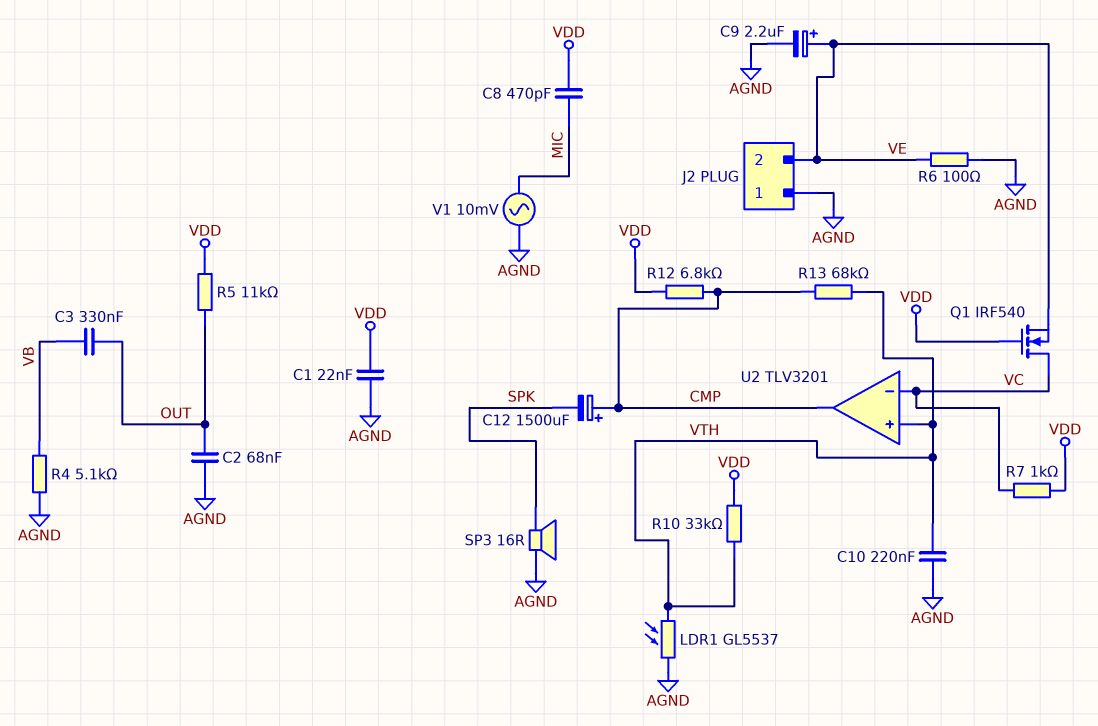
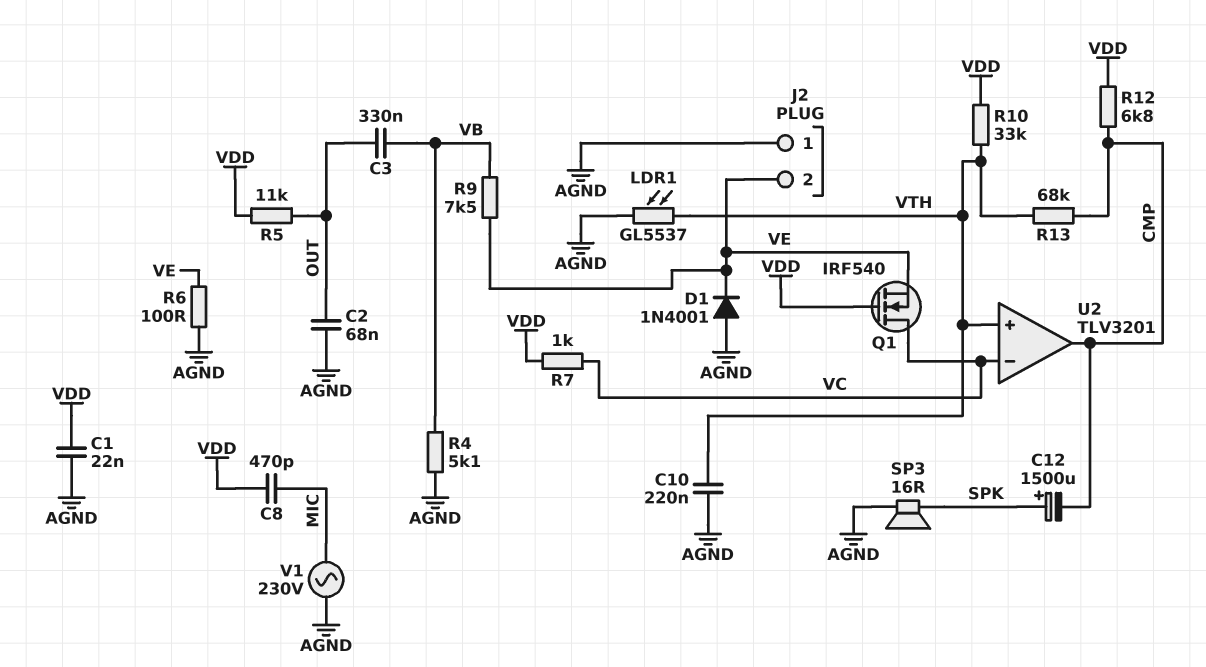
C9: 2.2uF (plus VE, minus AGND) -> none
C12: 1500uF (plus CMP, minus SPK) -> 1500uF (plus SPK, minus CMP)
D1: none -> diode 1N4001 (A AGND, K VE)
R9: none -> 7.5k (VB, VE)
V1: AC 10mV (AGND, MIC) -> AC 230V (AGND, MIC)

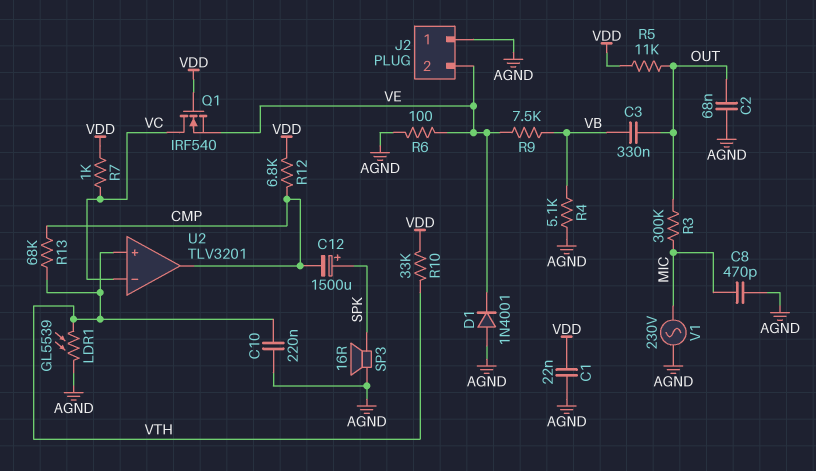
C8: 470pF (MIC, VDD) -> 470pF (AGND, MIC)
LDR1: GL5537 (AGND, VTH) -> GL5539 (AGND, VTH)
R3: none -> 300k (MIC, OUT)

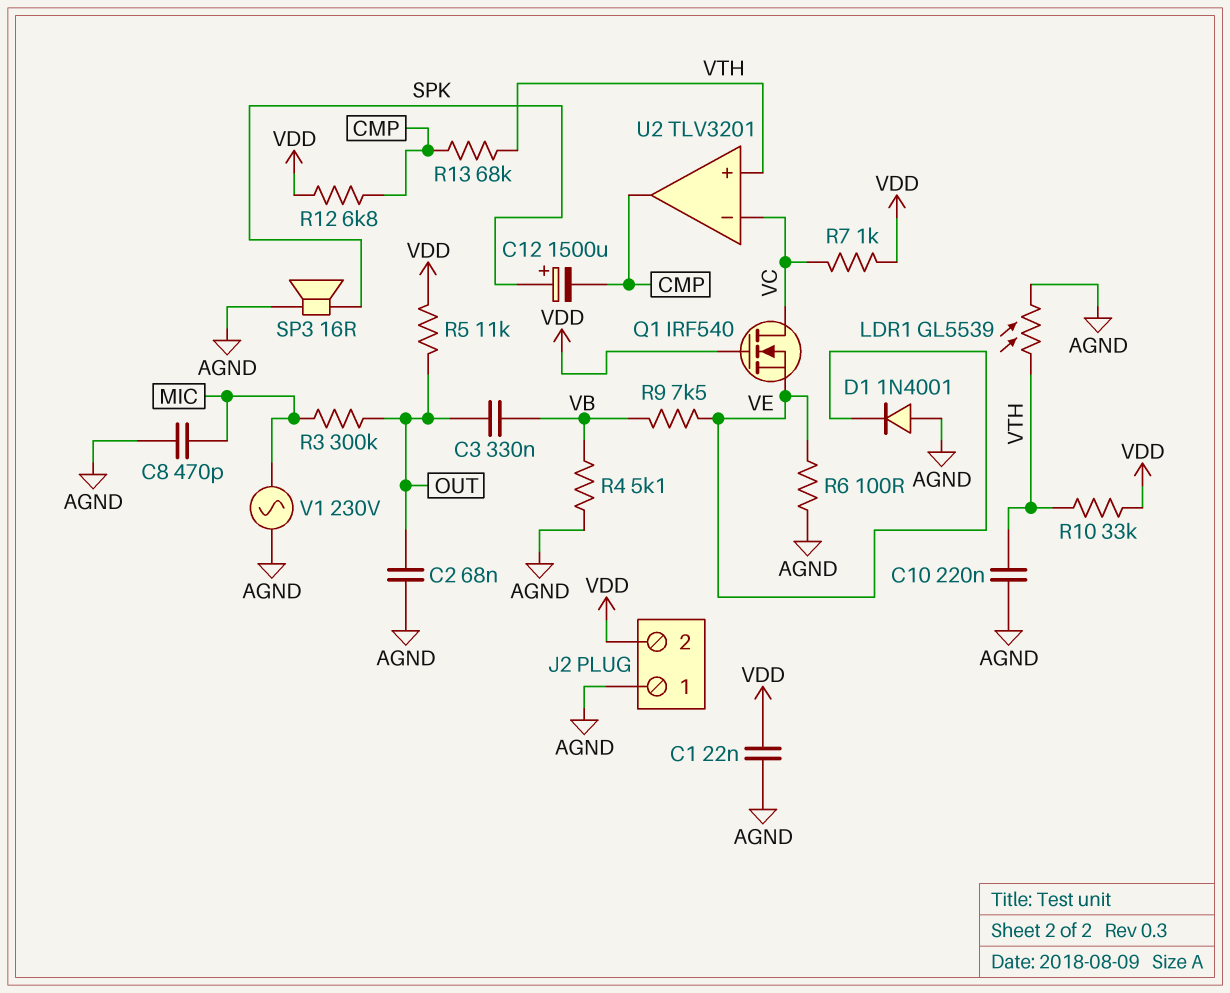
J2 pin 2: VE -> VDD

